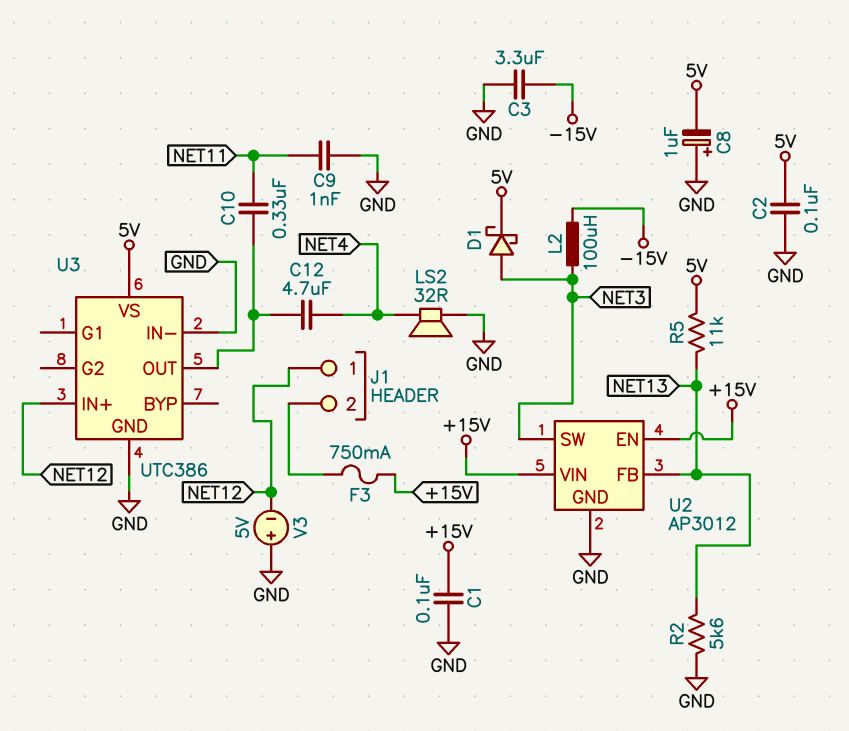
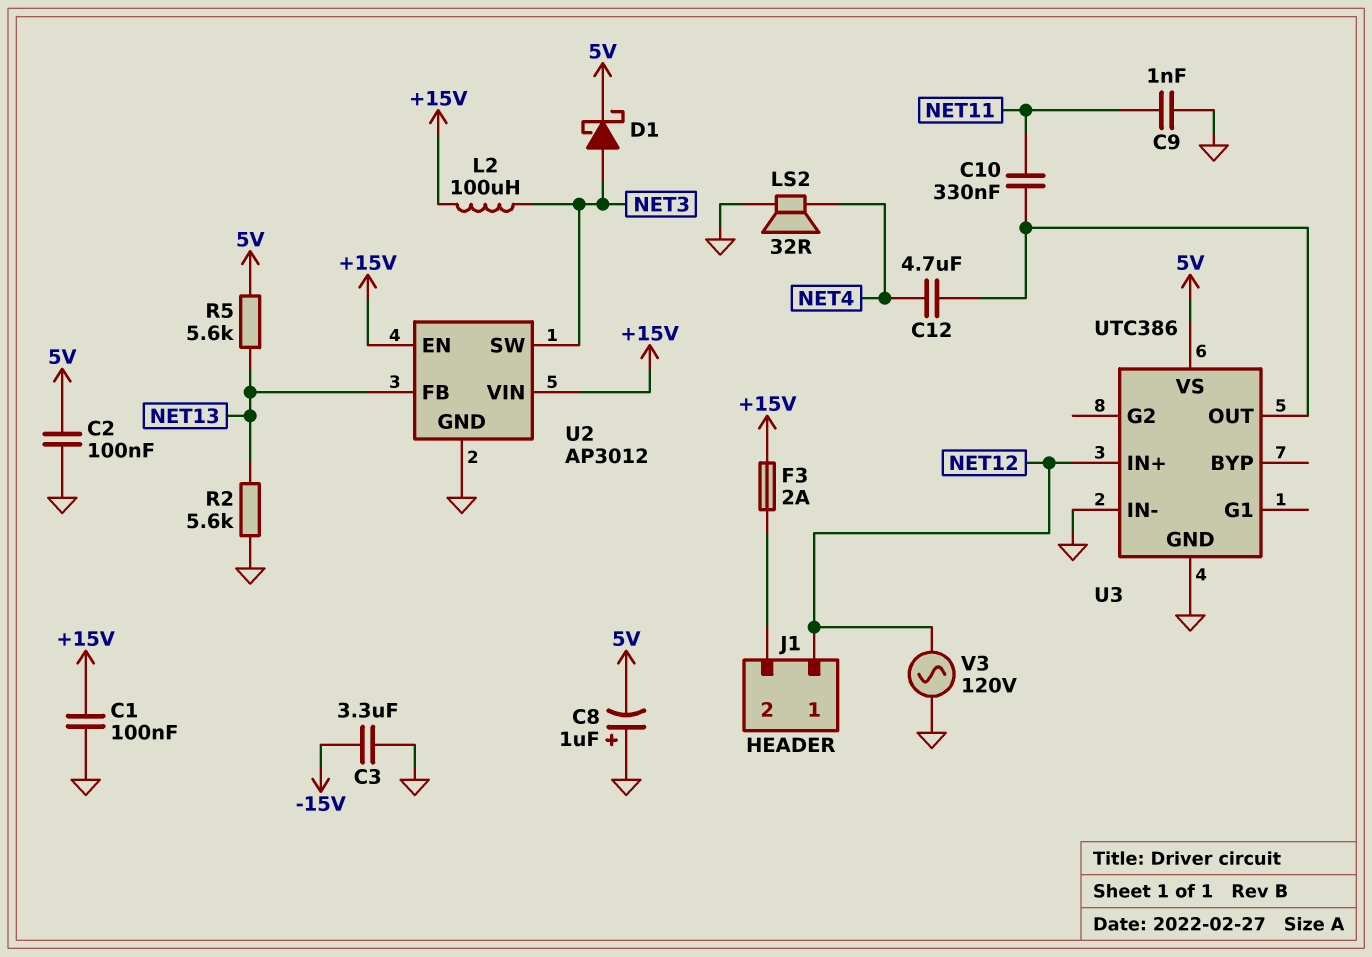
F3: 750mA (+15V, J1/2) -> 2A (+15V, J1/2)
L2: 100uH (-15V, NET3) -> 100uH (+15V, NET3)
R5: 11k (5V, NET13) -> 5.6k (5V, NET13)
V3: 5V (plus GND, minus NET12) -> AC 120V (GND, NET12)

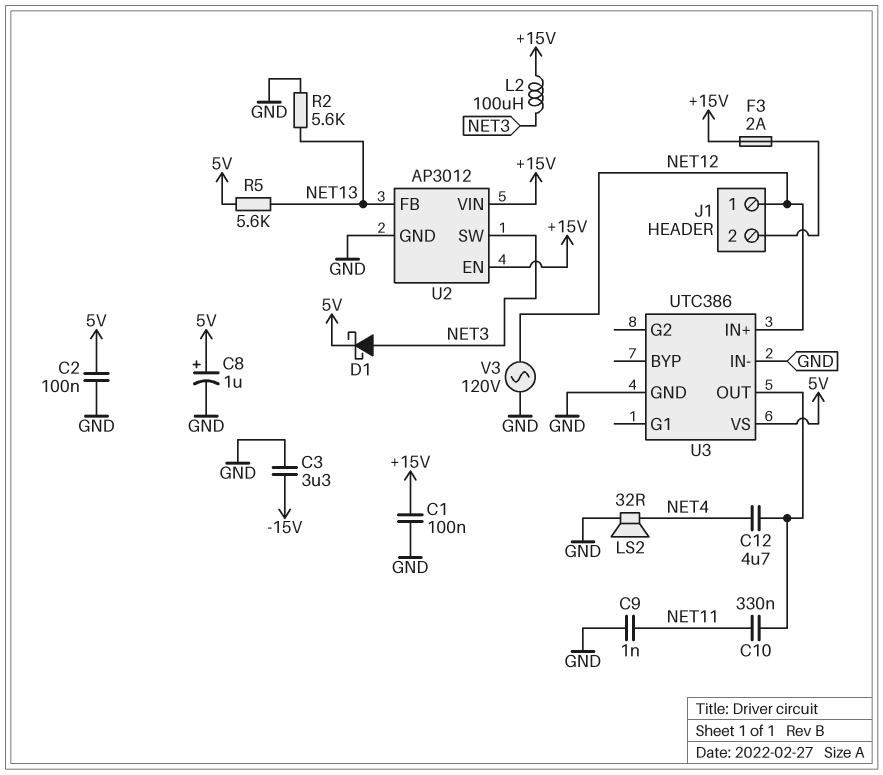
C8: 1uF (plus GND, minus 5V) -> 1uF (plus 5V, minus GND)

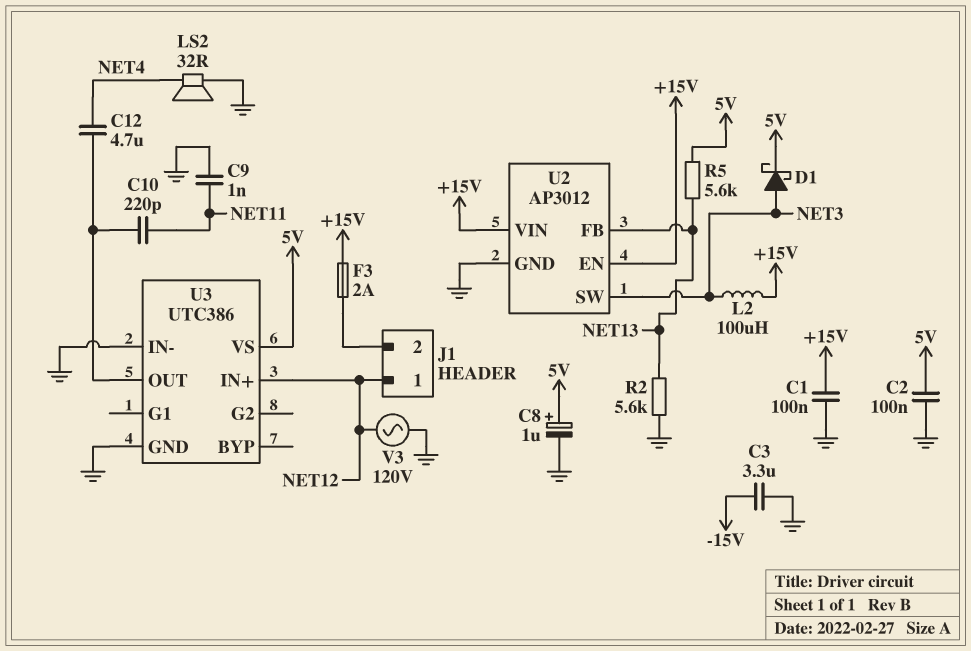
C10: 330nF (NET11, U3/OUT) -> 220pF (NET11, U3/OUT)

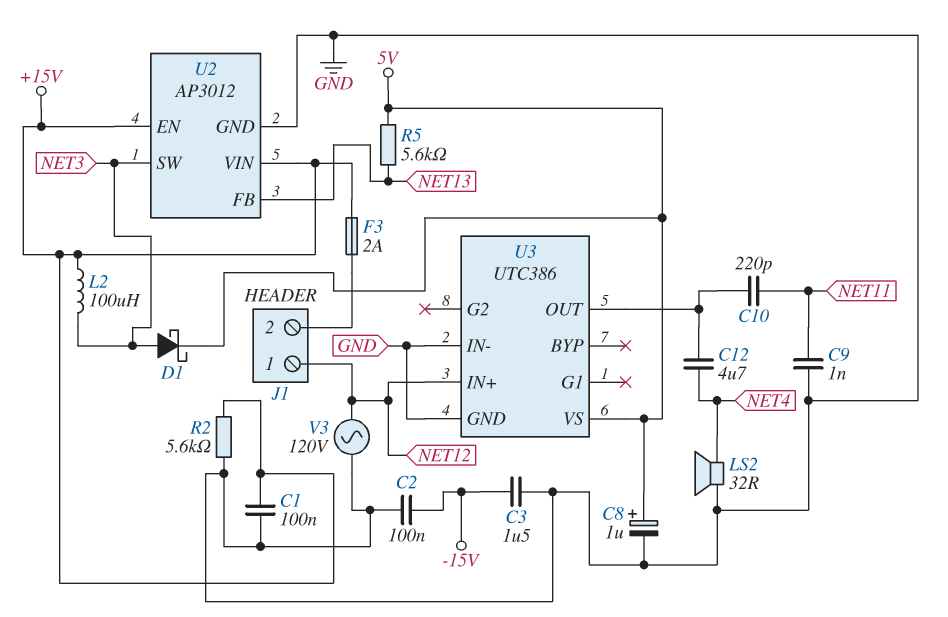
C2: 100nF (5V, GND) -> 100nF (-15V, GND)
C3: 3.3uF (-15V, GND) -> 1.5uF (-15V, GND)
R2: 5.6k (GND, NET13) -> 5.6k (+15V, GND)

